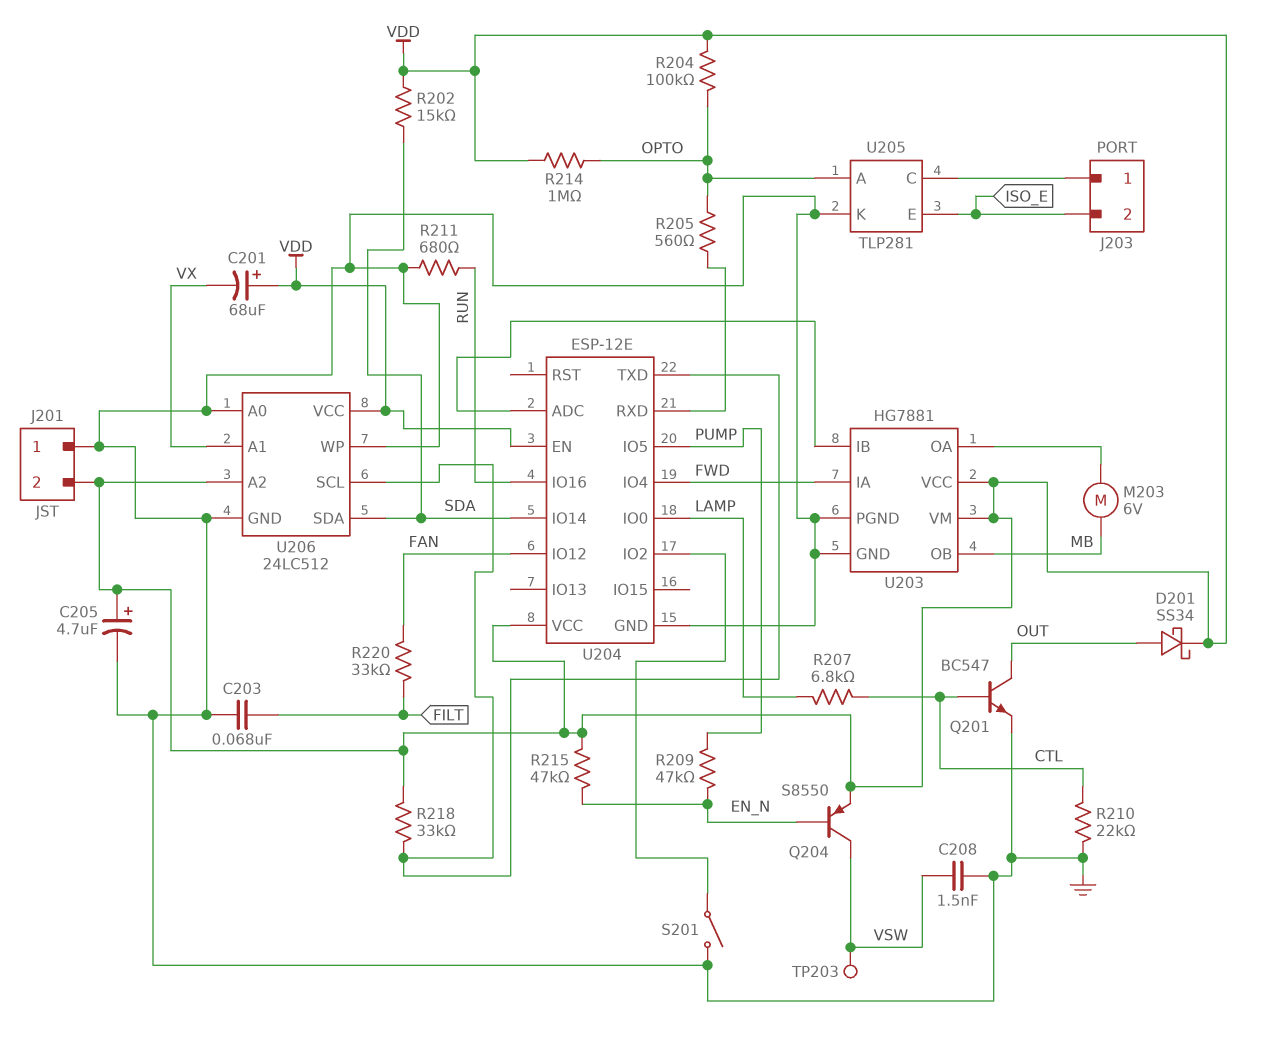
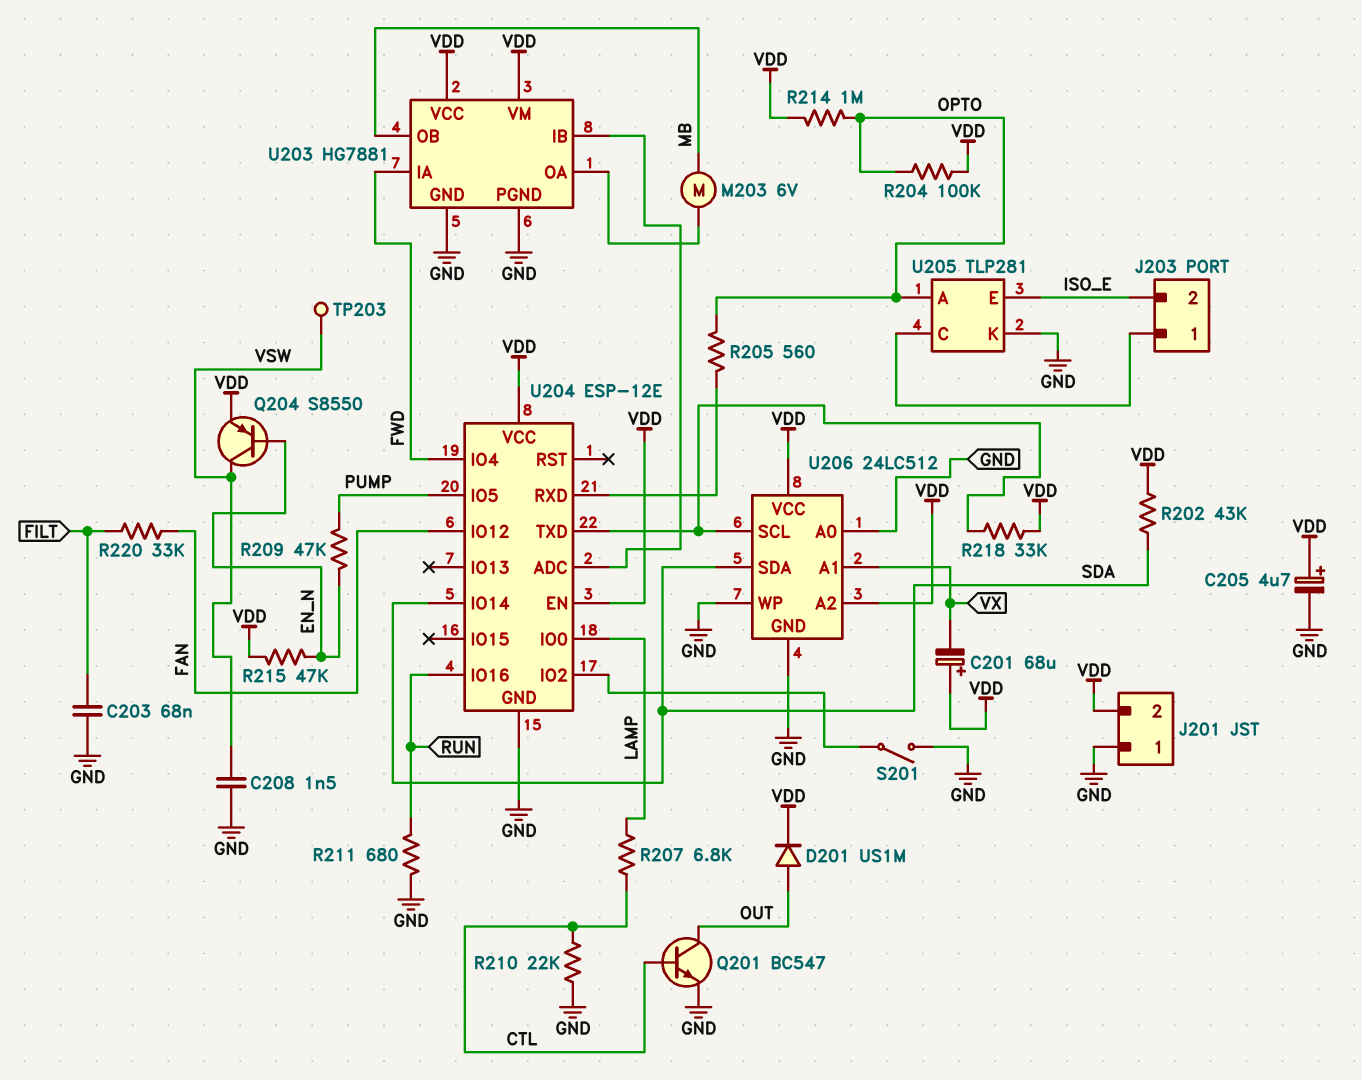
D201: schottky SS34 (A OUT, K VDD) -> diode US1M (A OUT, K VDD)
R202: 15k (SDA, VDD) -> 43k (SDA, VDD)

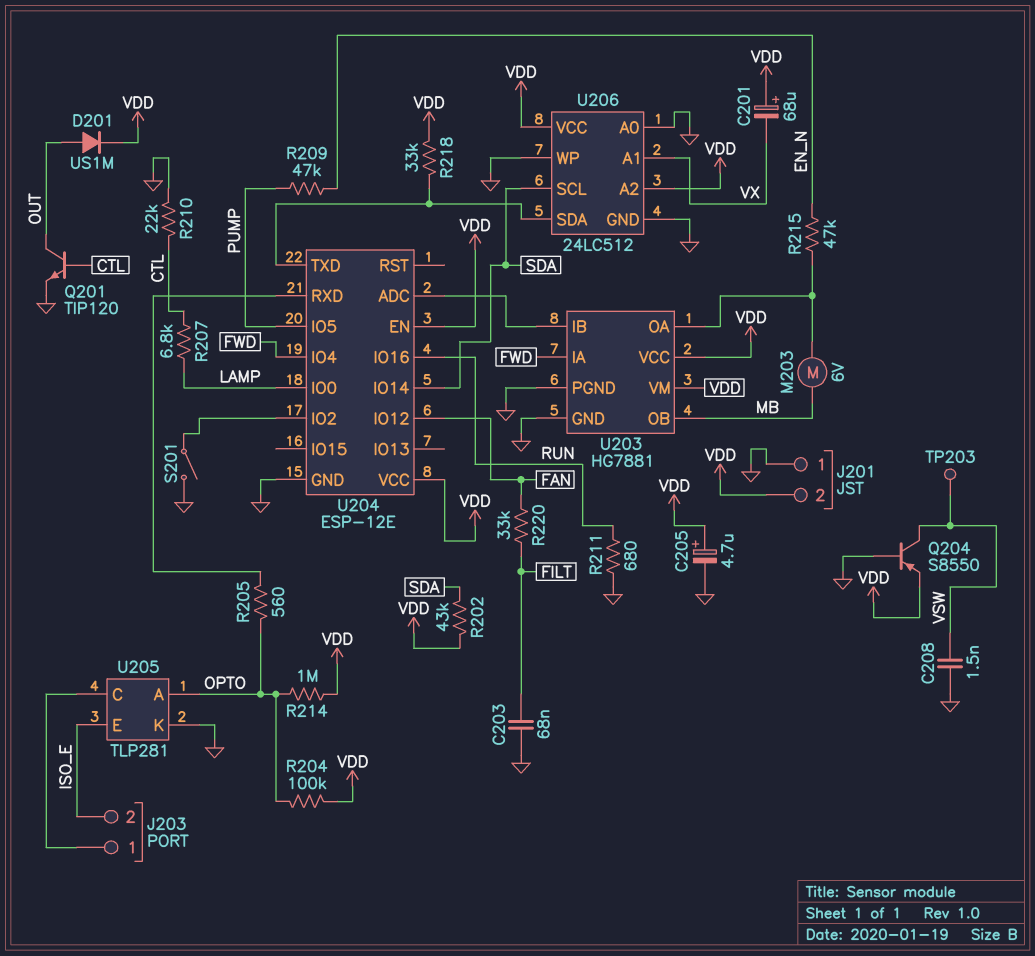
Q201: NPN BC547 (B CTL, C OUT, E GND) -> NPN TIP120 (B CTL, C OUT, E GND)
Q204: PNP S8550 (B EN_N, C VSW, E VDD) -> PNP S8550 (B GND, C VSW, E VDD)
R215: 47k (EN_N, VDD) -> 47k (EN_N, U203/OA)
U206 pin SCL: U204/TXD -> SDA
U206 pin SDA: SDA -> U204/TXD

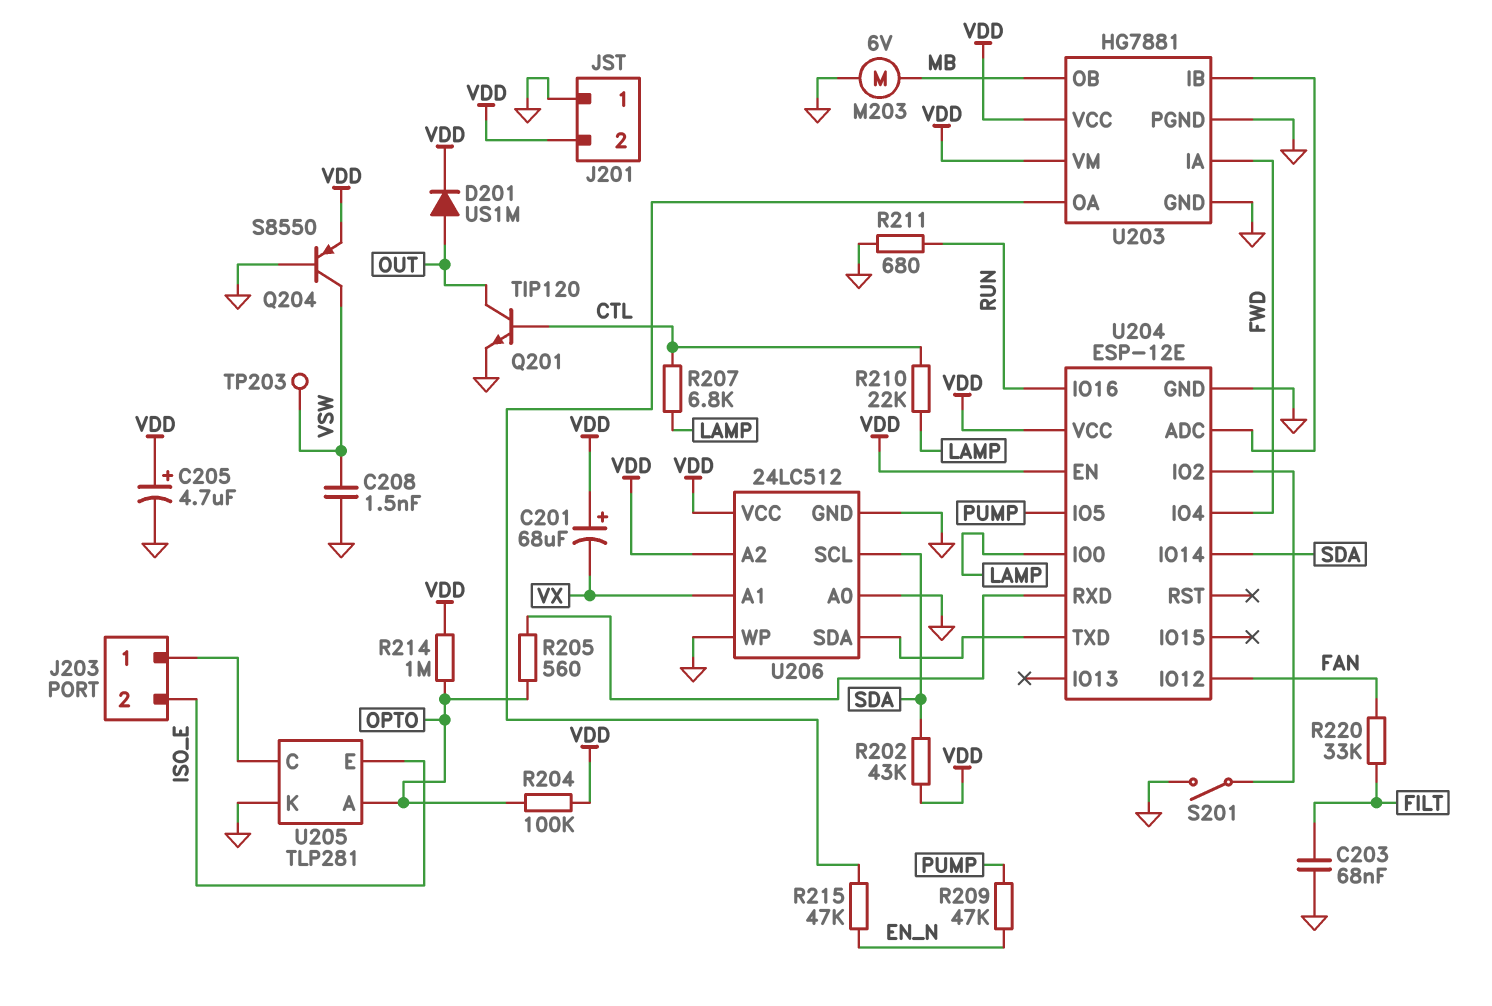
M203: motor 6V (MB, U203/OA) -> motor 6V (GND, MB)
R210: 22k (CTL, GND) -> 22k (CTL, LAMP)
R218: 33k (U204/TXD, VDD) -> none

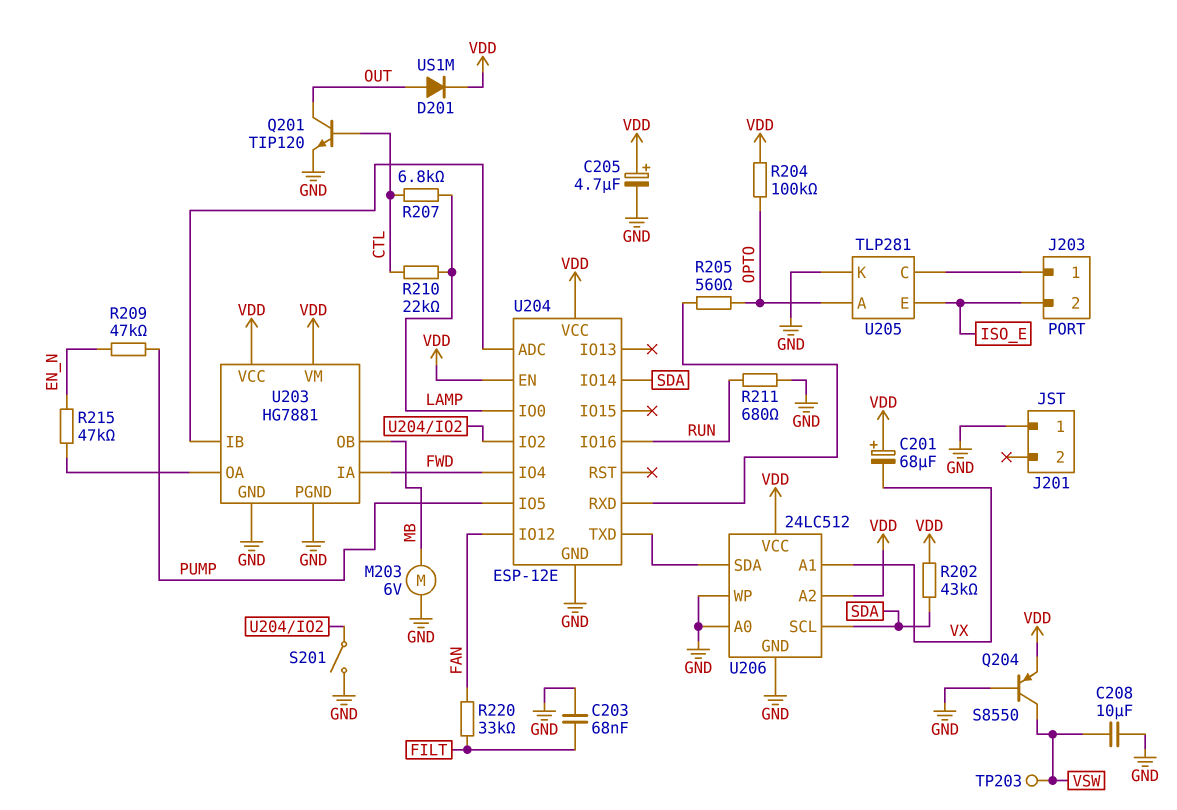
C208: 1.5nF (GND, VSW) -> 10uF (GND, VSW)
J201 pin 2: VDD -> none
R214: 1M (OPTO, VDD) -> none

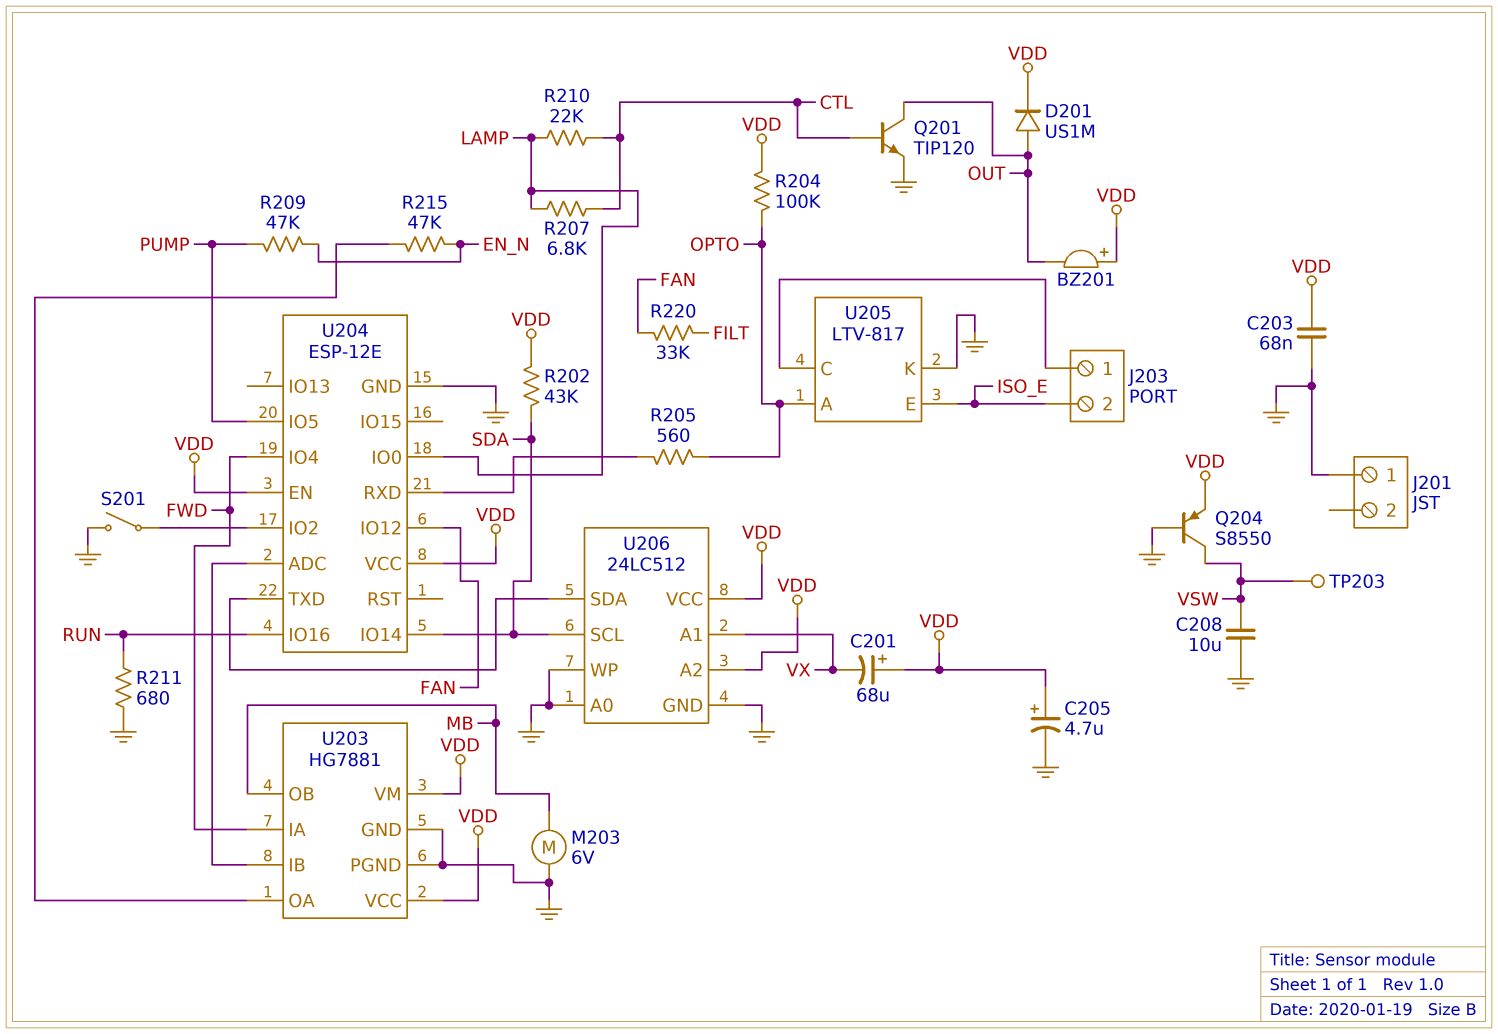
BZ201: none -> buzzer (plus VDD, minus OUT)
C203: 68nF (FILT, GND) -> 68nF (GND, VDD)
U205: TLP281 -> LTV-817

